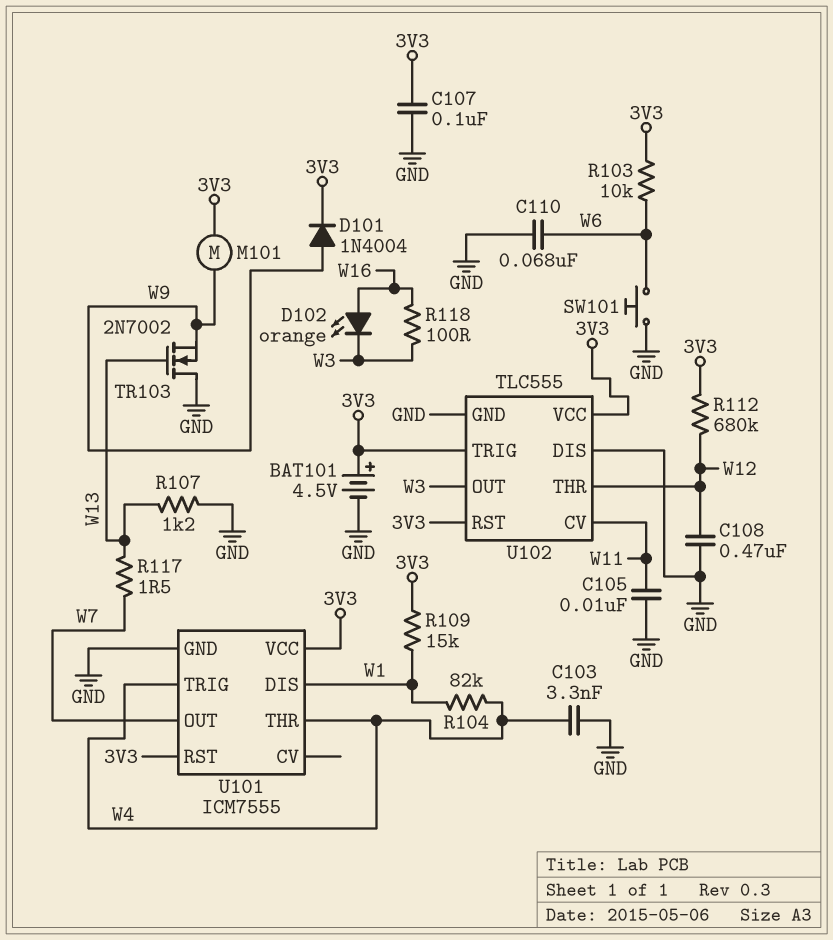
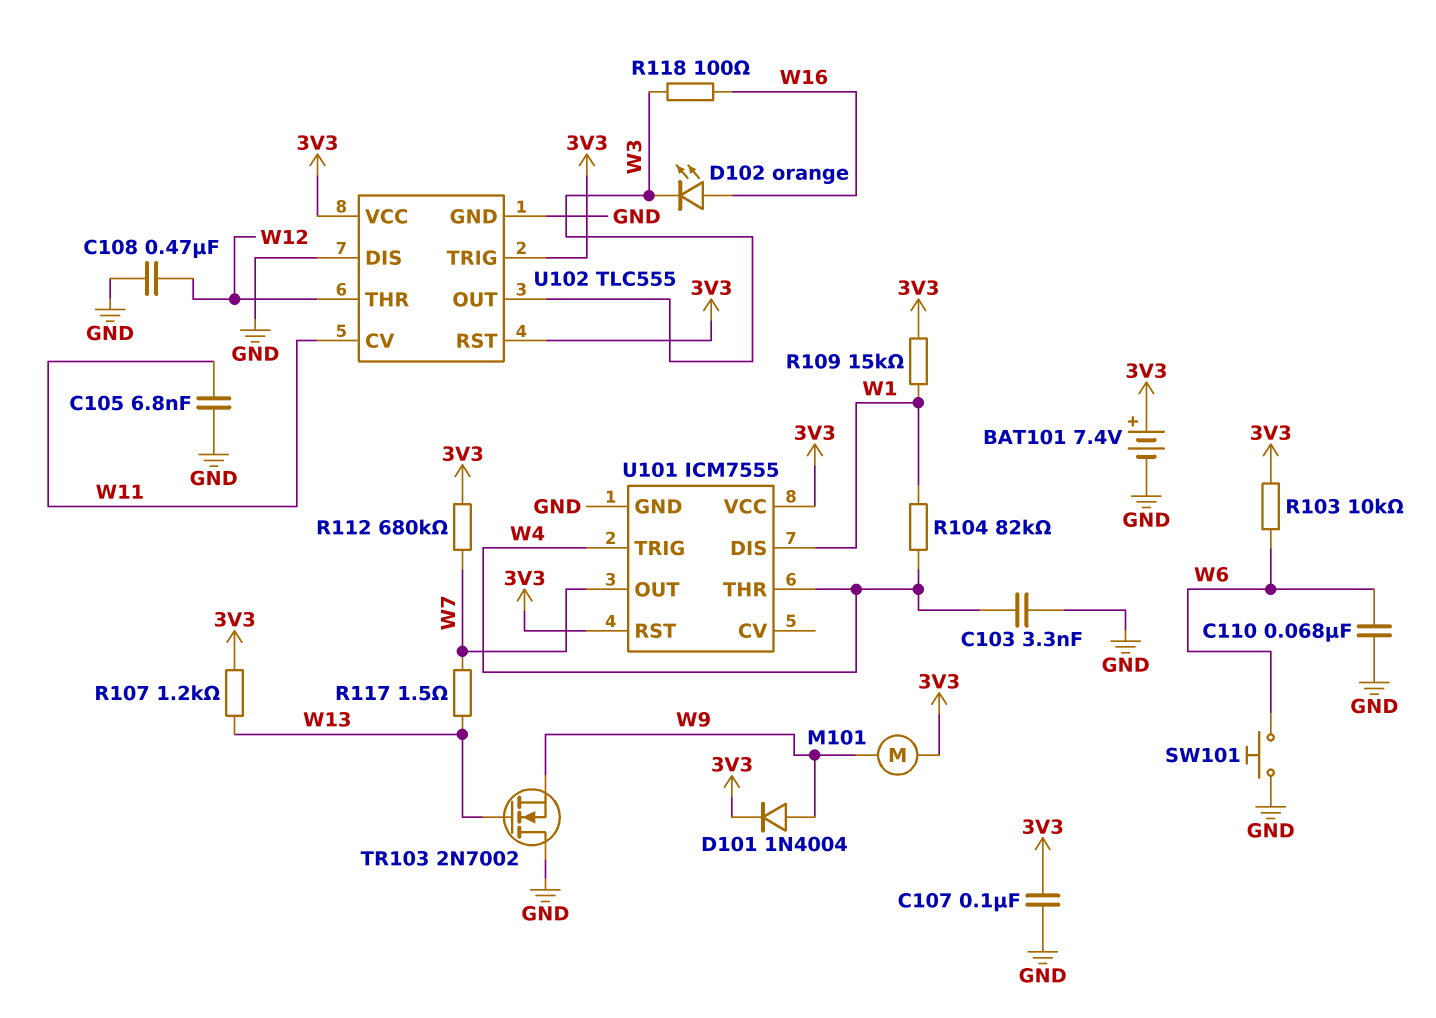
BAT101: 4.5V (plus 3V3, minus GND) -> 7.4V (plus 3V3, minus GND)
C105: 10nF (GND, W11) -> 6.8nF (GND, W11)
R107: 1.2k (GND, W13) -> 1.2k (3V3, W13)
R112: 680k (3V3, W12) -> 680k (3V3, W7)

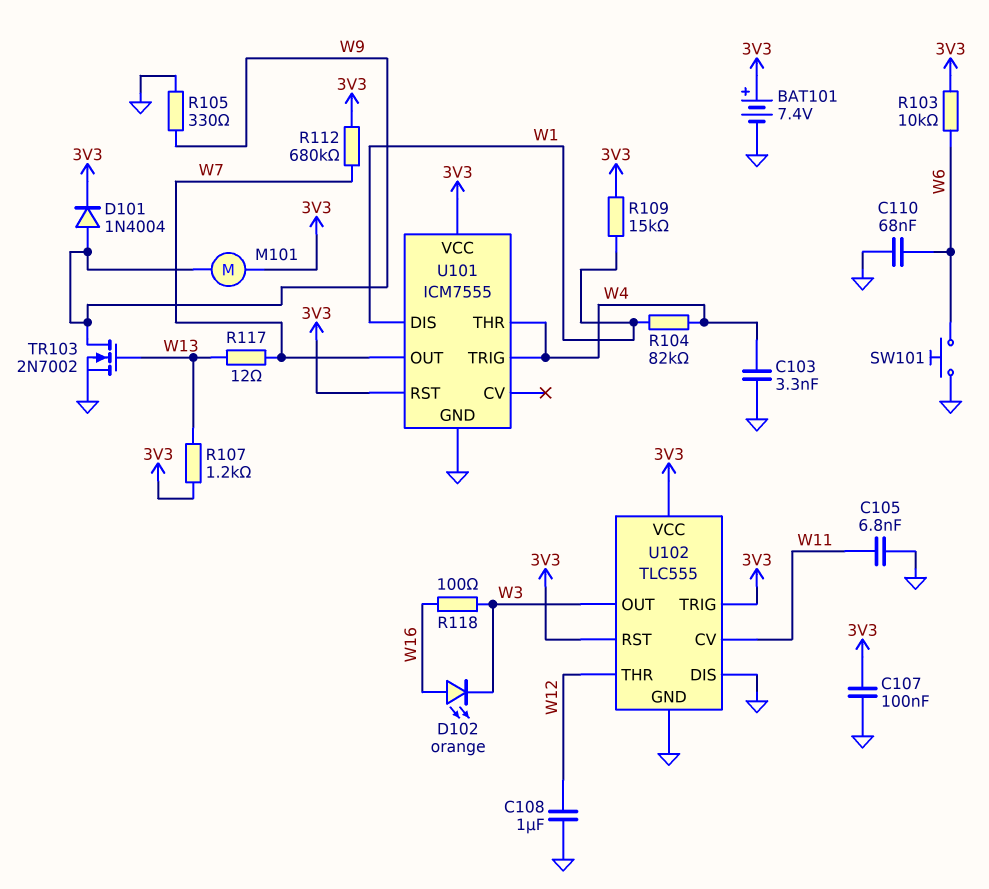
C108: 470nF (GND, W12) -> 1uF (GND, W12)
R105: none -> 330 (GND, W9)
R117: 1.5 (W7, W13) -> 12 (W7, W13)
TR103: NMOS 2N7002 (G W13, D GND, S W9) -> NMOS 2N7002 (G W13, D W9, S GND)

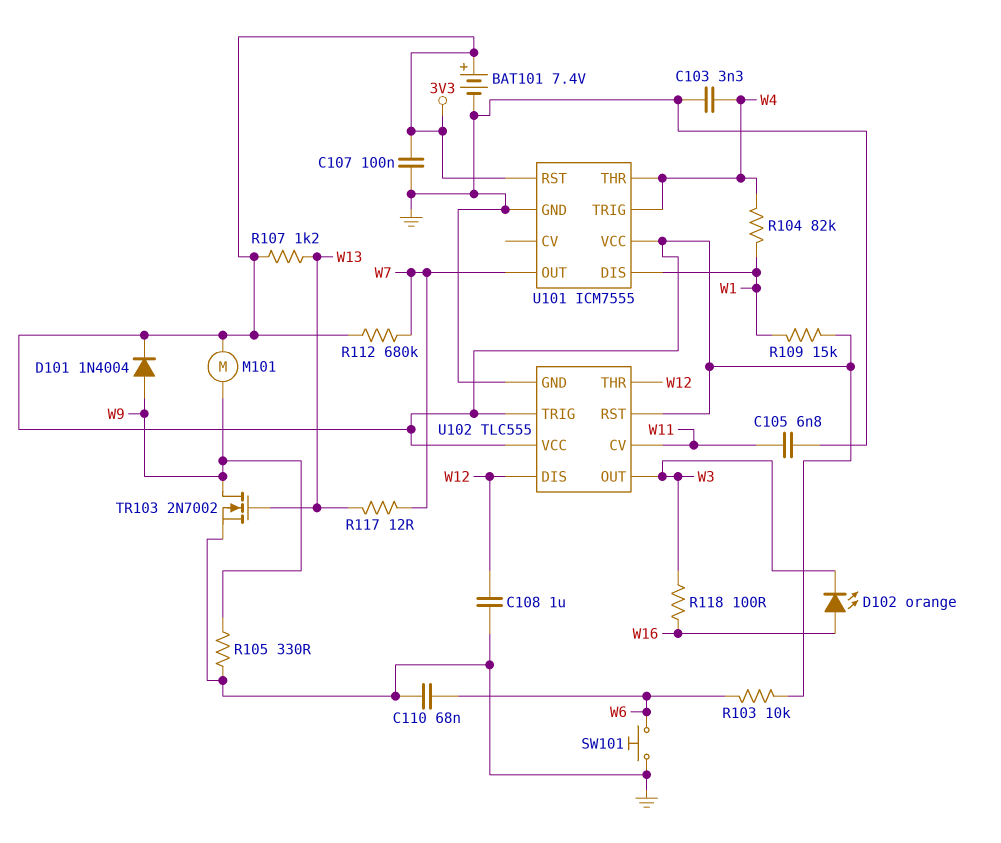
U102 pin DIS: GND -> W12

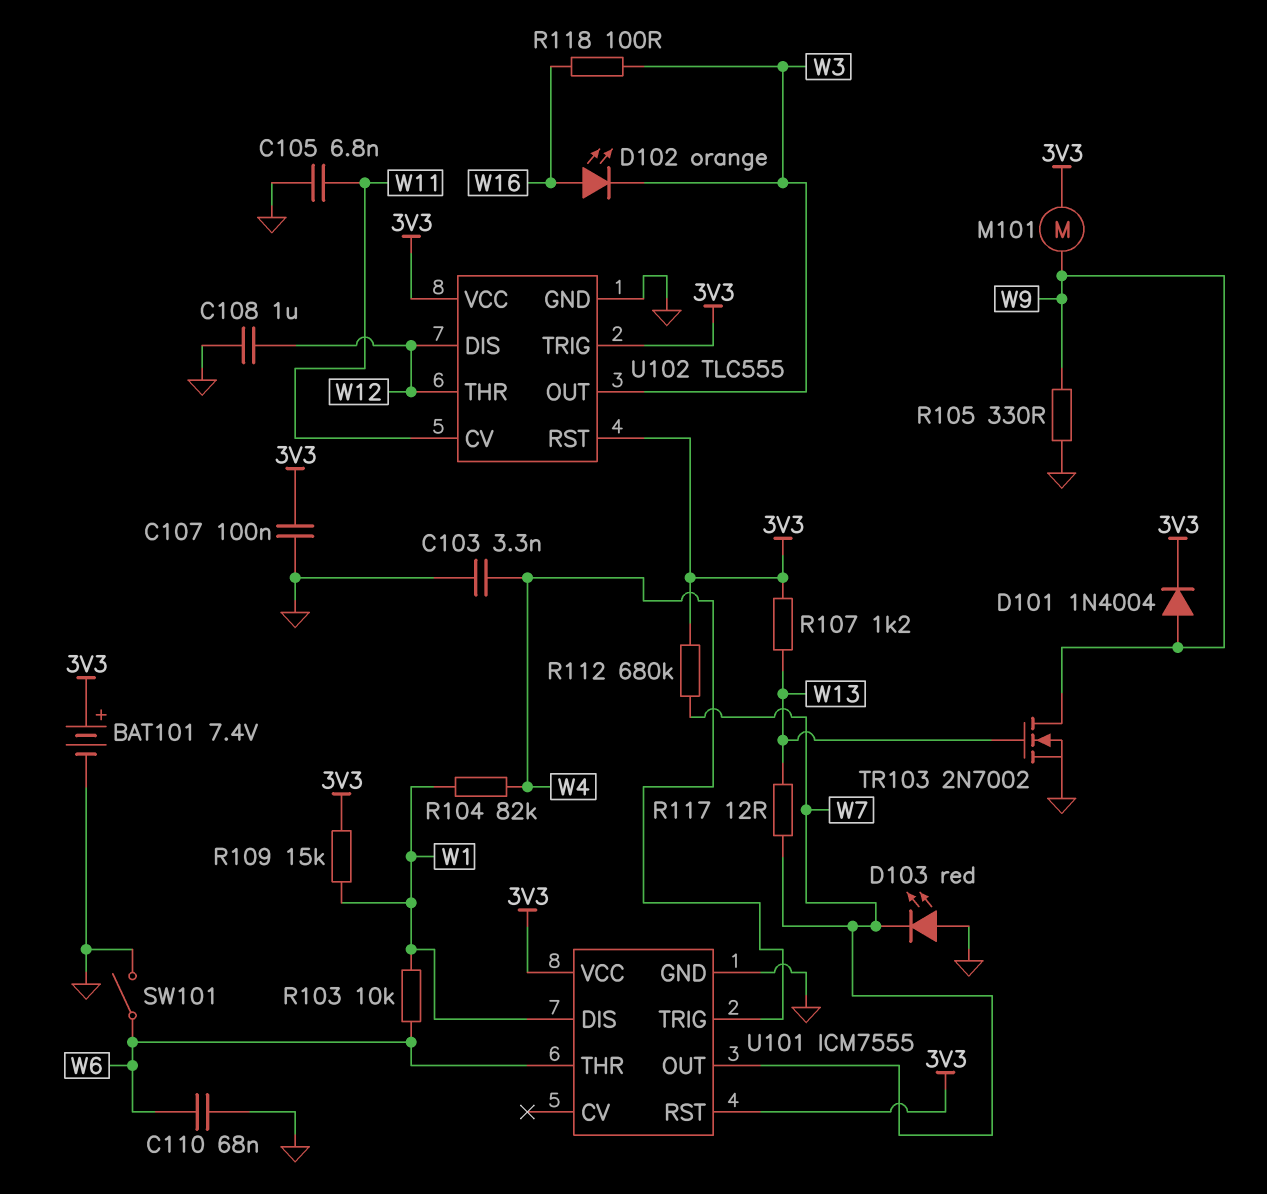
D103: none -> LED red (A GND, K W7)
R103: 10k (3V3, W6) -> 10k (W1, W6)
SW101: button (GND, W6) -> switch (GND, W6)
U101 pin THR: W4 -> W6

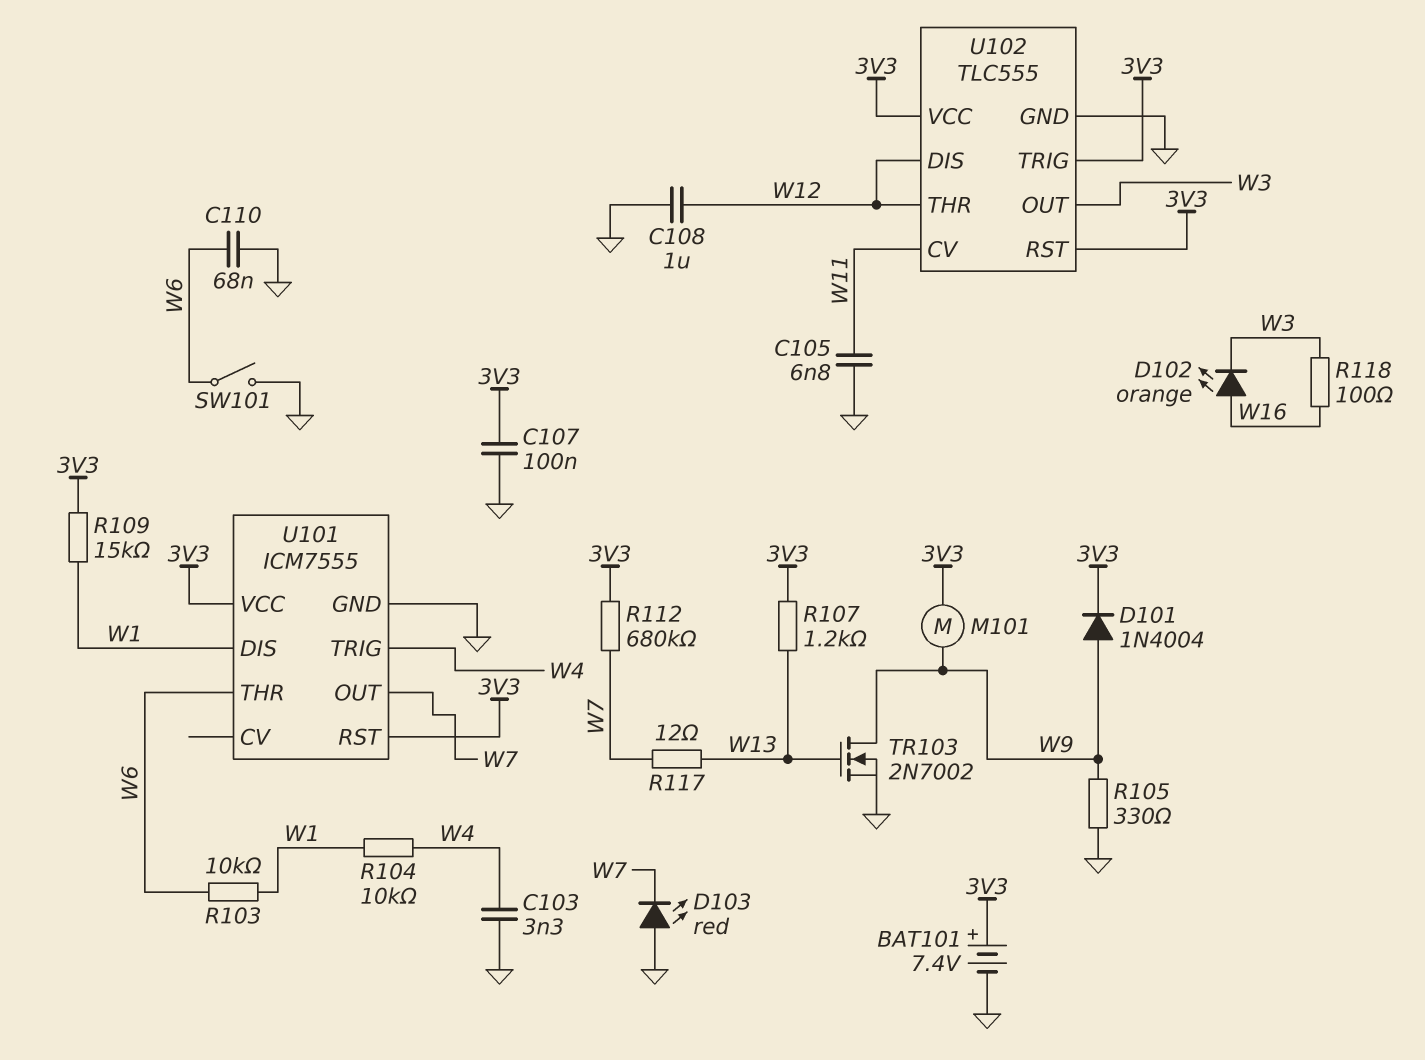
R104: 82k (W1, W4) -> 10k (W1, W4)

